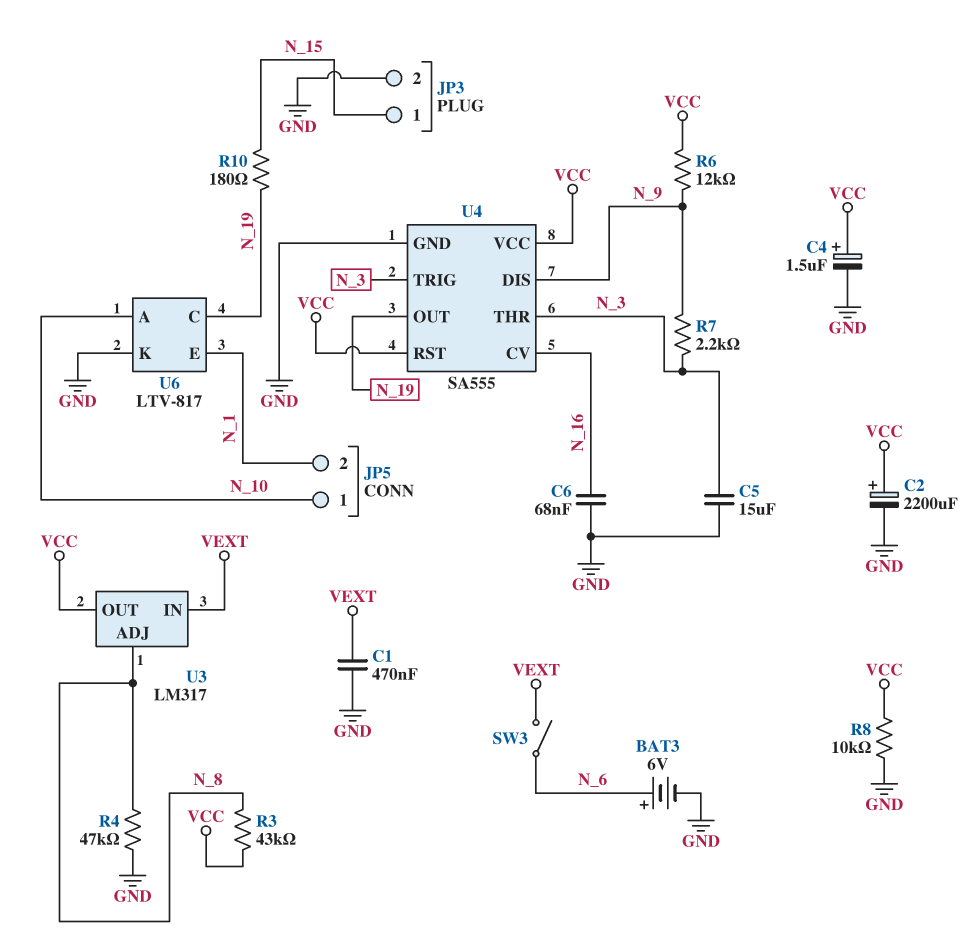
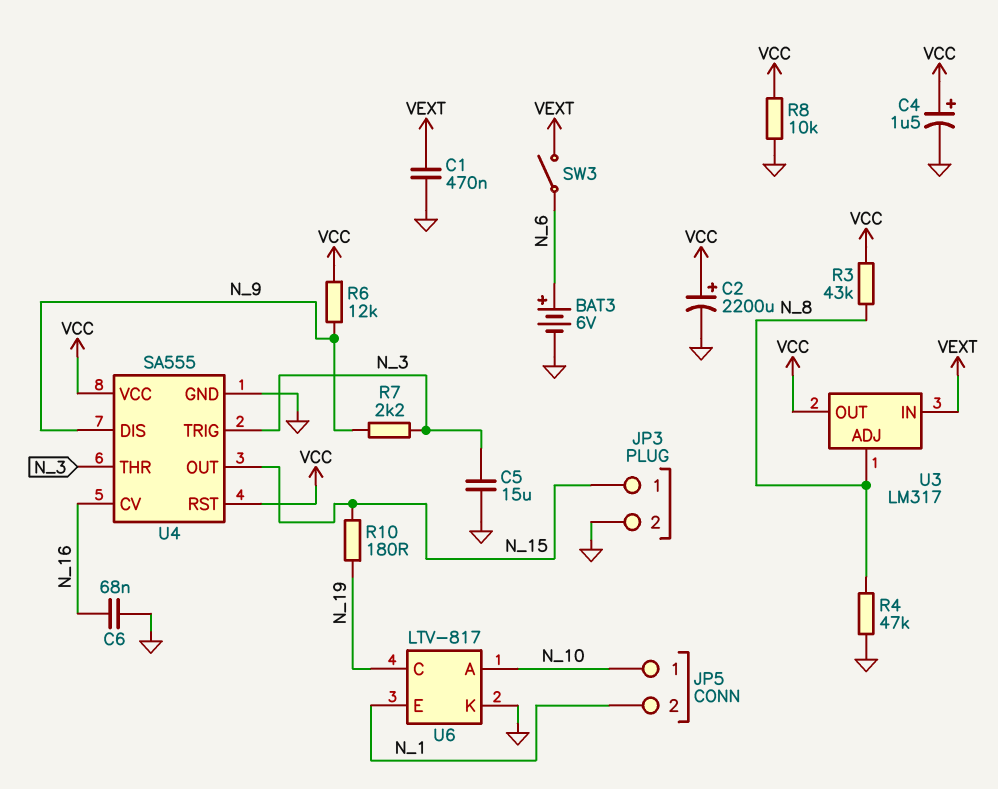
U4 pin OUT: N_19 -> N_15

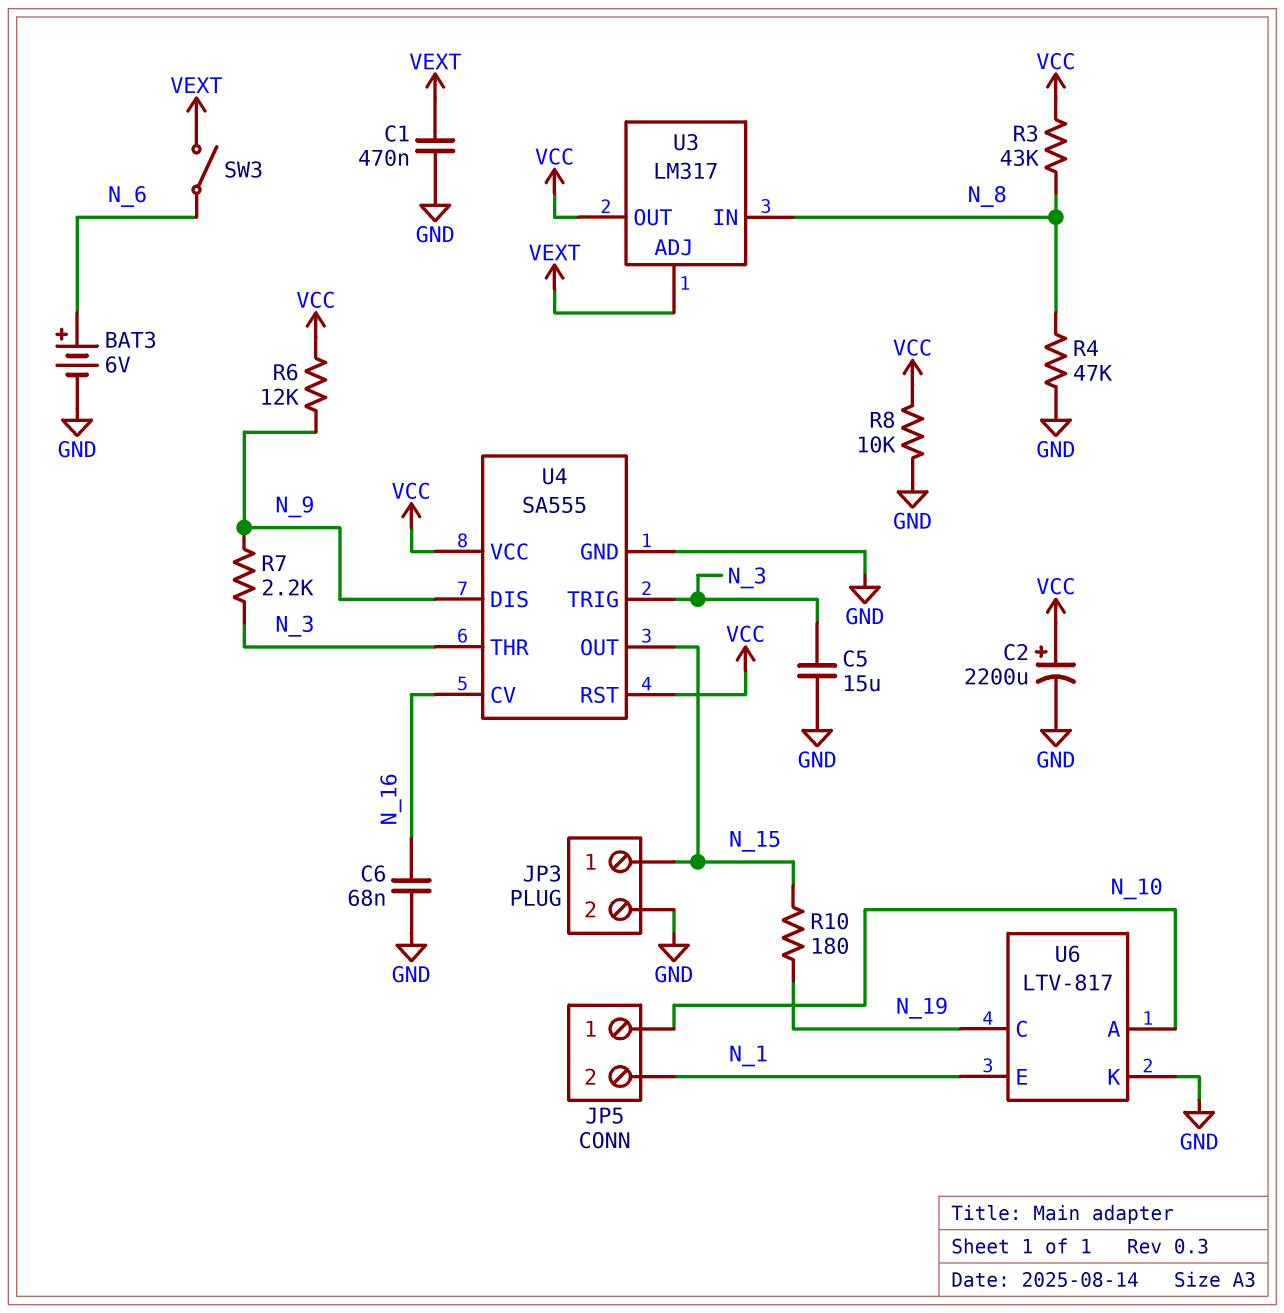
C4: 1.5uF (plus VCC, minus GND) -> none
U3 pin ADJ: N_8 -> VEXT
U3 pin IN: VEXT -> N_8

